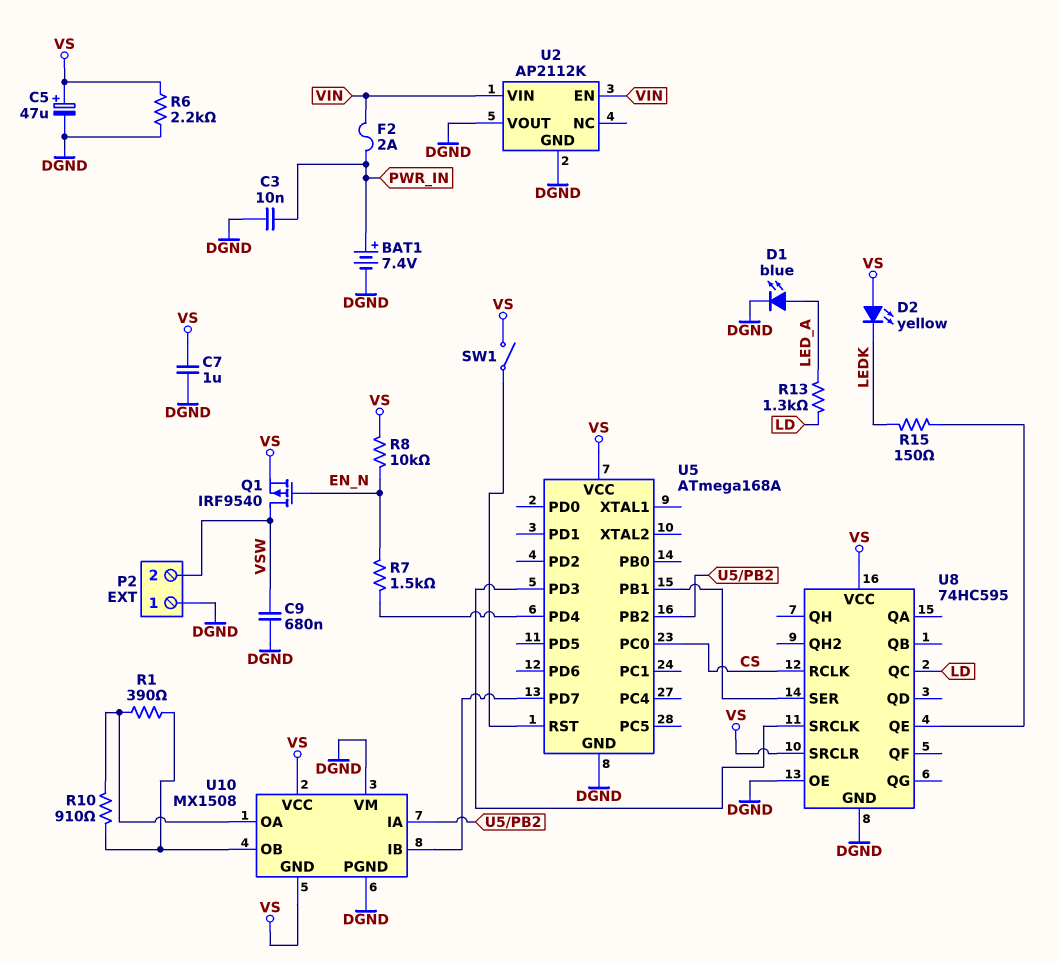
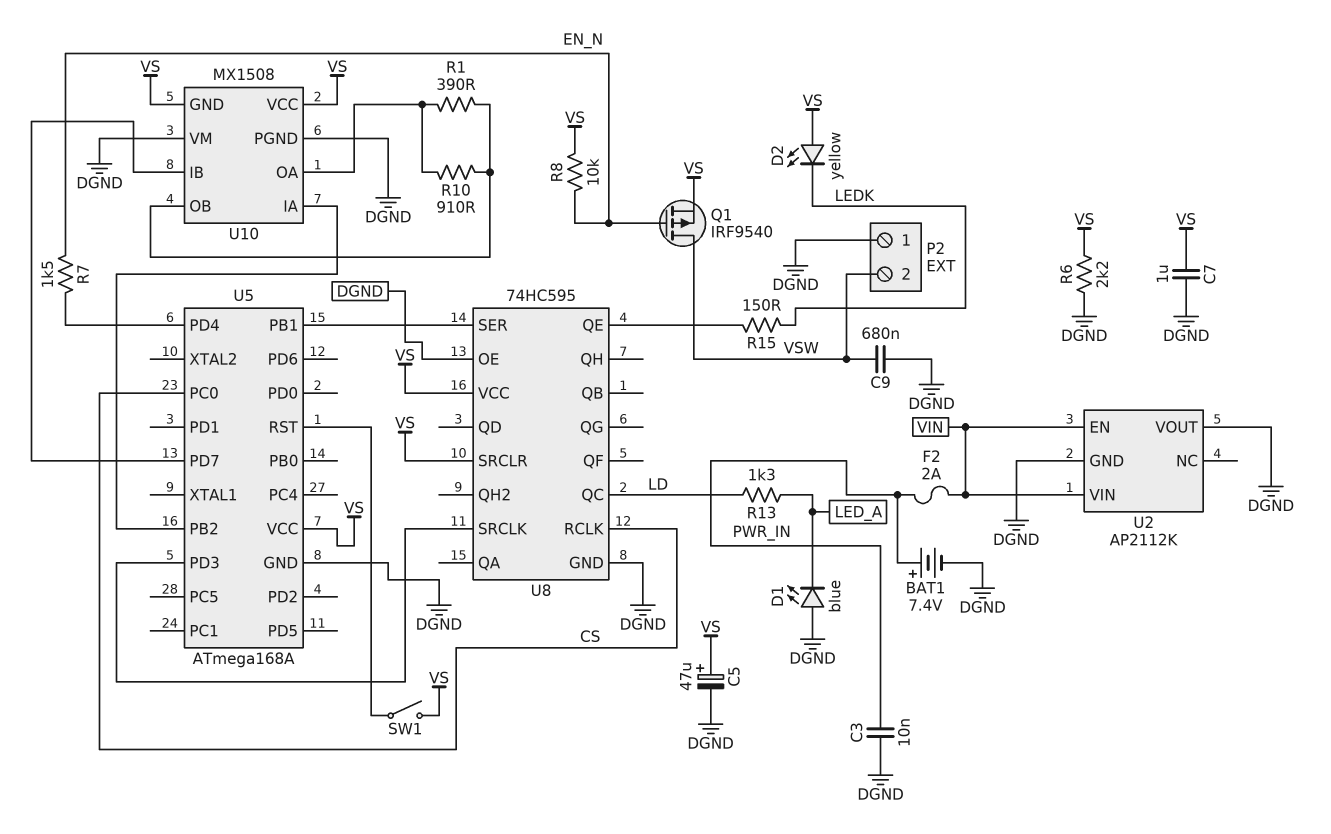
D1: LED blue (A LED_A, K DGND) -> LED blue (A DGND, K LED_A)

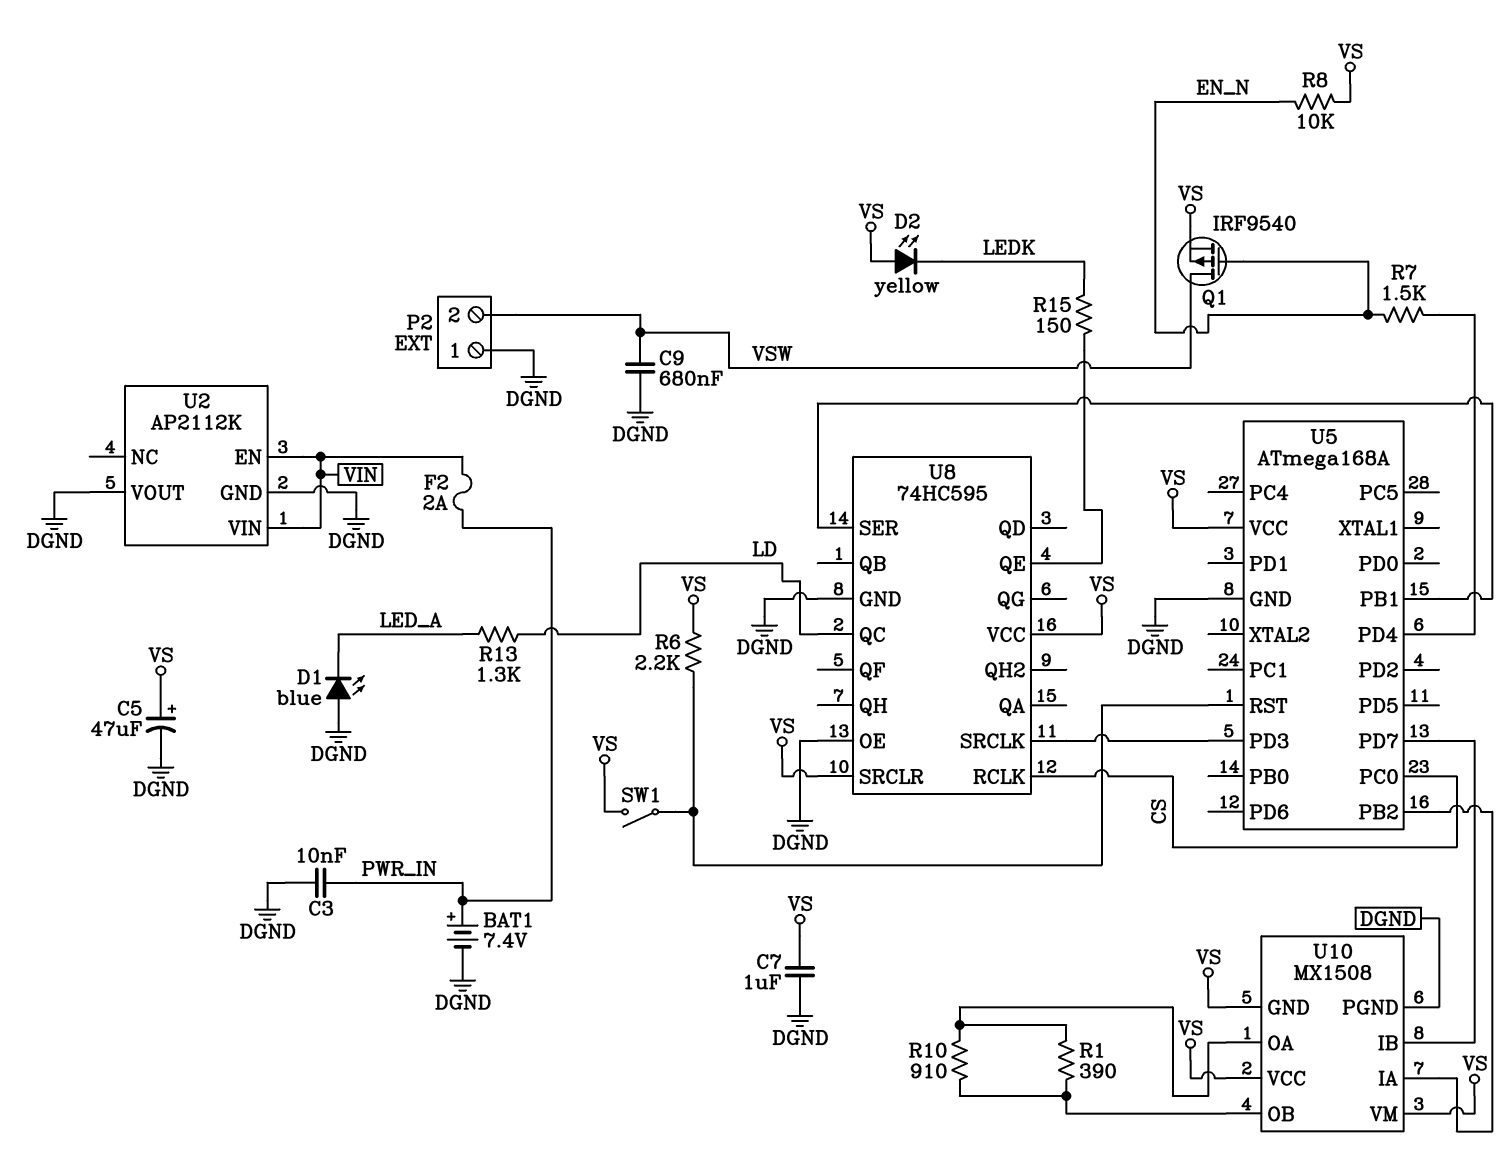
R6: 2.2k (DGND, VS) -> 2.2k (U5/RST, VS)
U10 pin VM: DGND -> VS

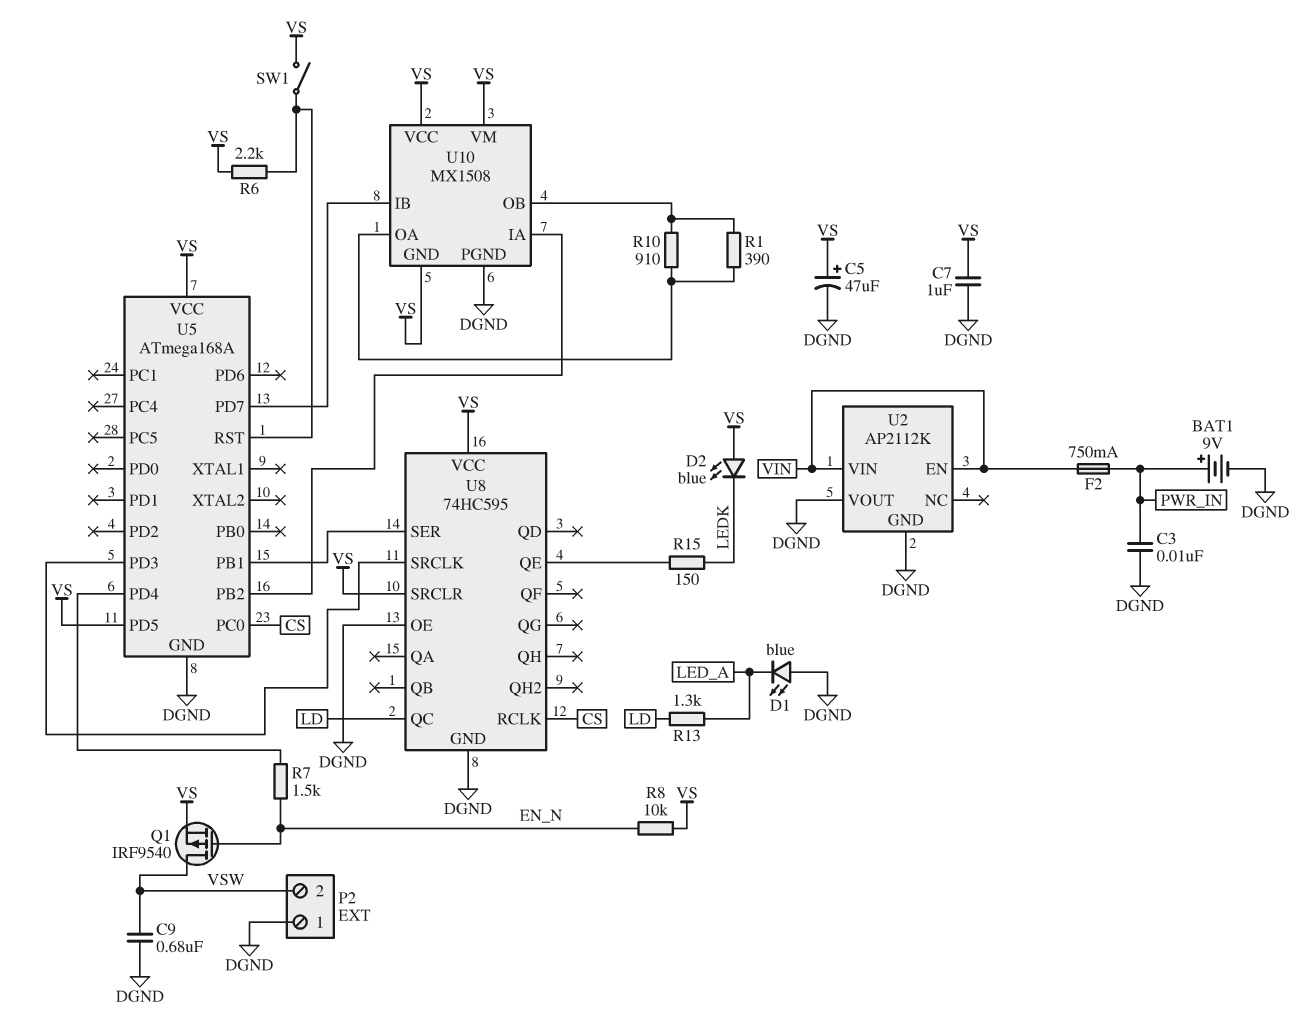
BAT1: 7.4V (plus PWR_IN, minus DGND) -> 9V (plus PWR_IN, minus DGND)
D2: LED yellow (A VS, K LEDK) -> LED blue (A VS, K LEDK)
F2: 2A (PWR_IN, VIN) -> 750mA (PWR_IN, VIN)
U5 pin PD5: none -> VS

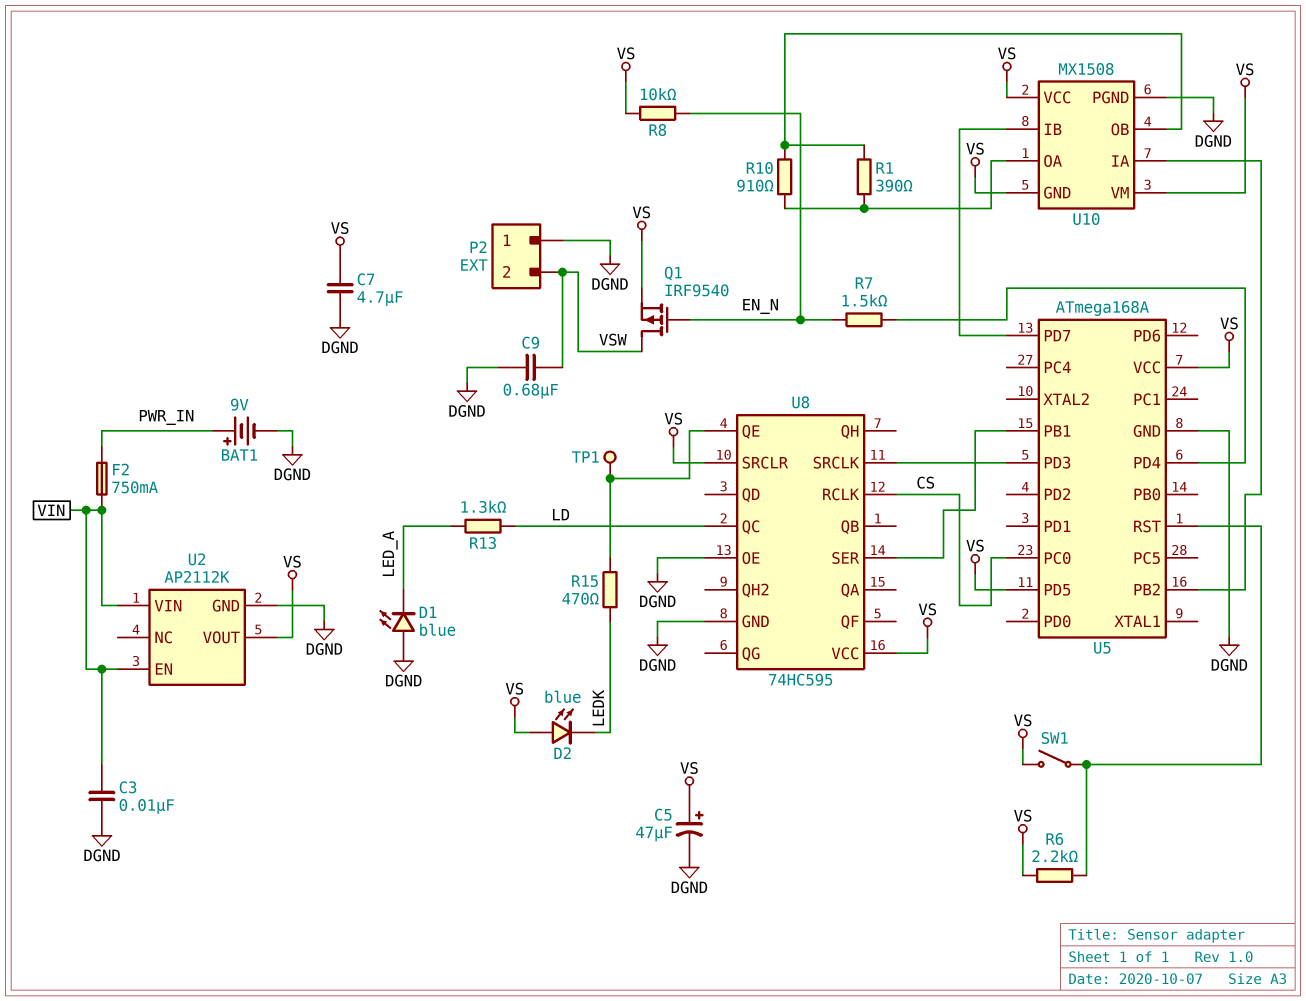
C3: 10nF (DGND, PWR_IN) -> 10nF (DGND, VIN)
C7: 1uF (DGND, VS) -> 4.7uF (DGND, VS)
R15: 150 (LEDK, U8/QE) -> 470 (LEDK, U8/QE)
TP1: none -> test point (U8/QE)
U2 pin VOUT: DGND -> VS

